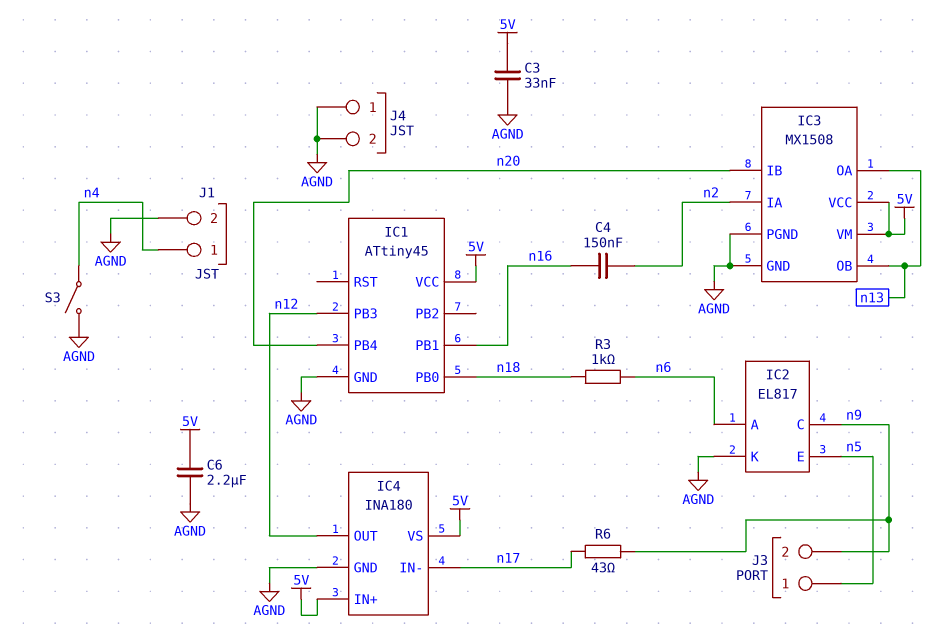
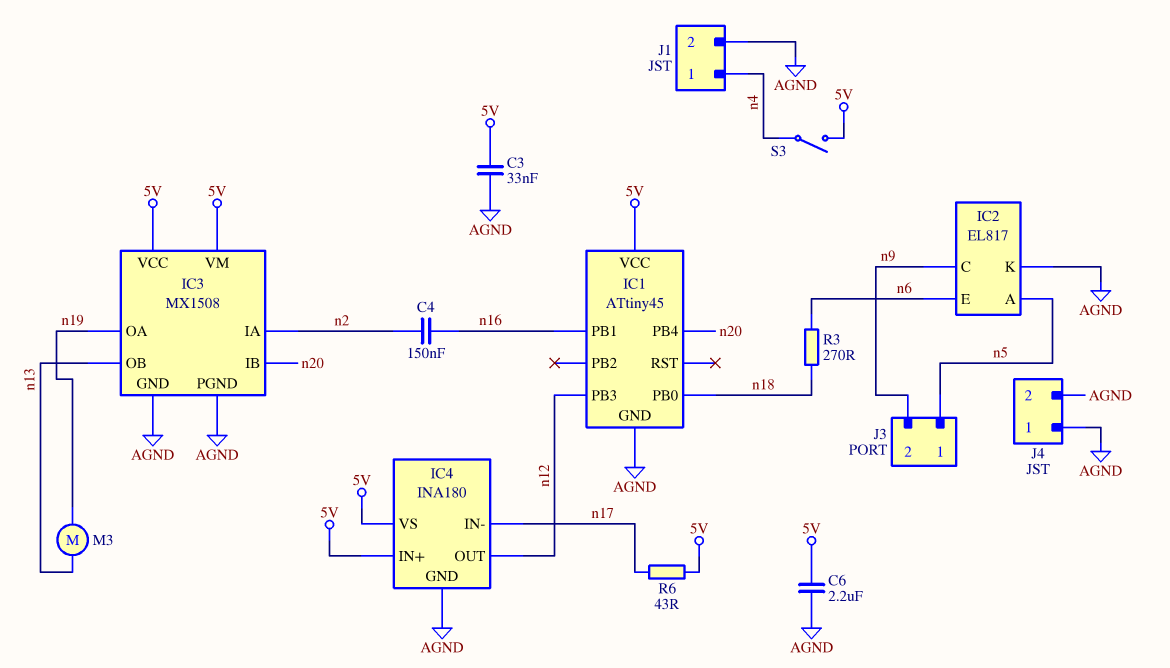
IC2 pin A: n6 -> n5
IC2 pin E: n5 -> n6
IC3 pin OA: n13 -> n19
M3: none -> motor (n13, n19)
R3: 1k (n6, n18) -> 270 (n6, n18)
R6: 43 (n9, n17) -> 43 (5V, n17)
S3: switch (AGND, n4) -> switch (5V, n4)

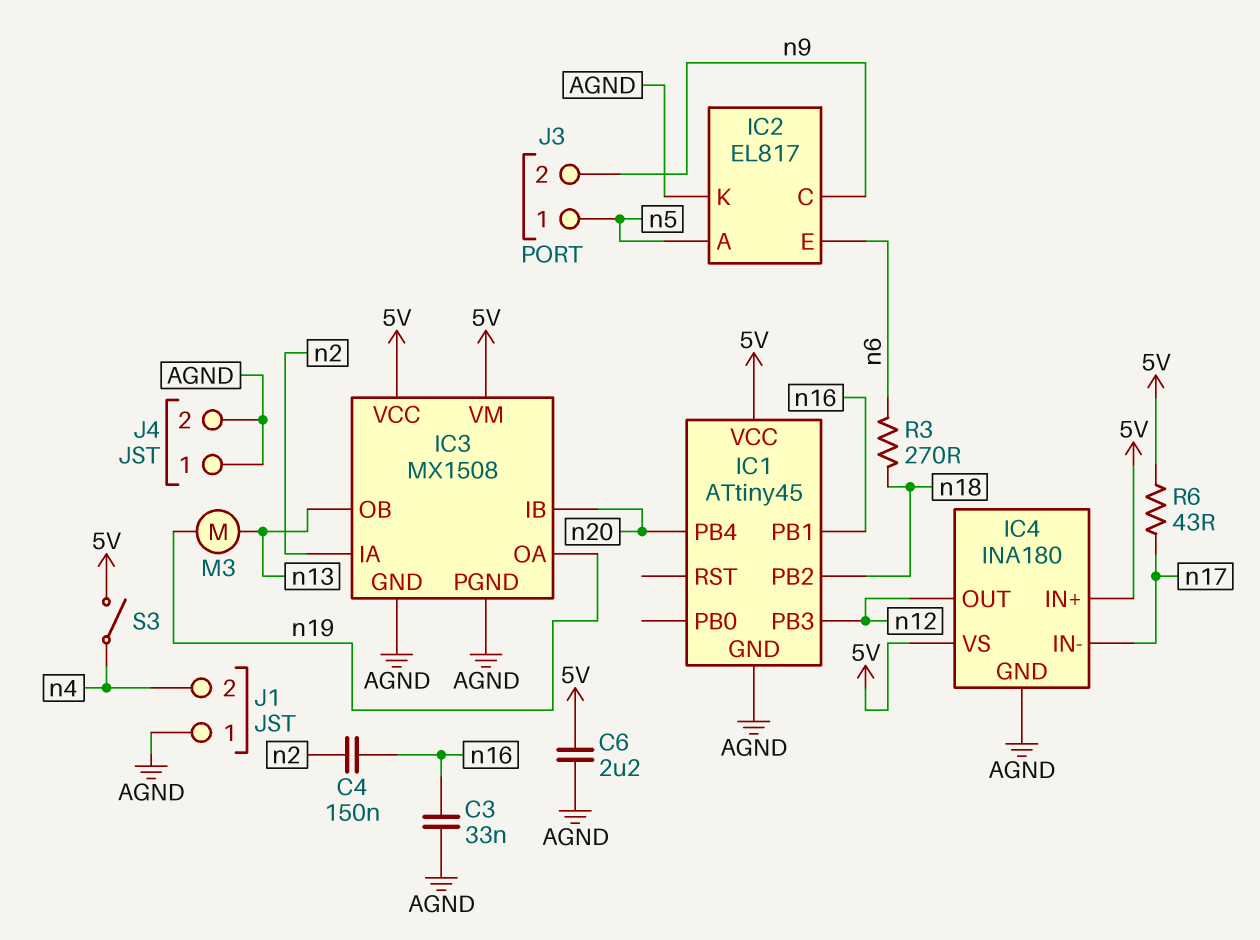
C3: 33nF (5V, AGND) -> 33nF (AGND, n16)
IC1 pin PB0: n18 -> none
IC1 pin PB2: none -> n18
J1 pin 1: n4 -> AGND
J1 pin 2: AGND -> n4

